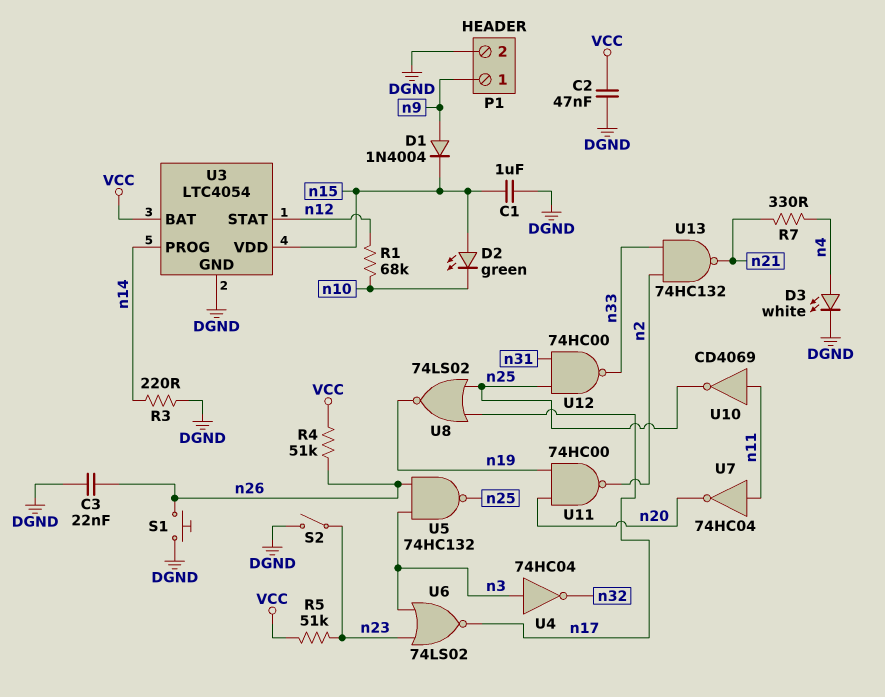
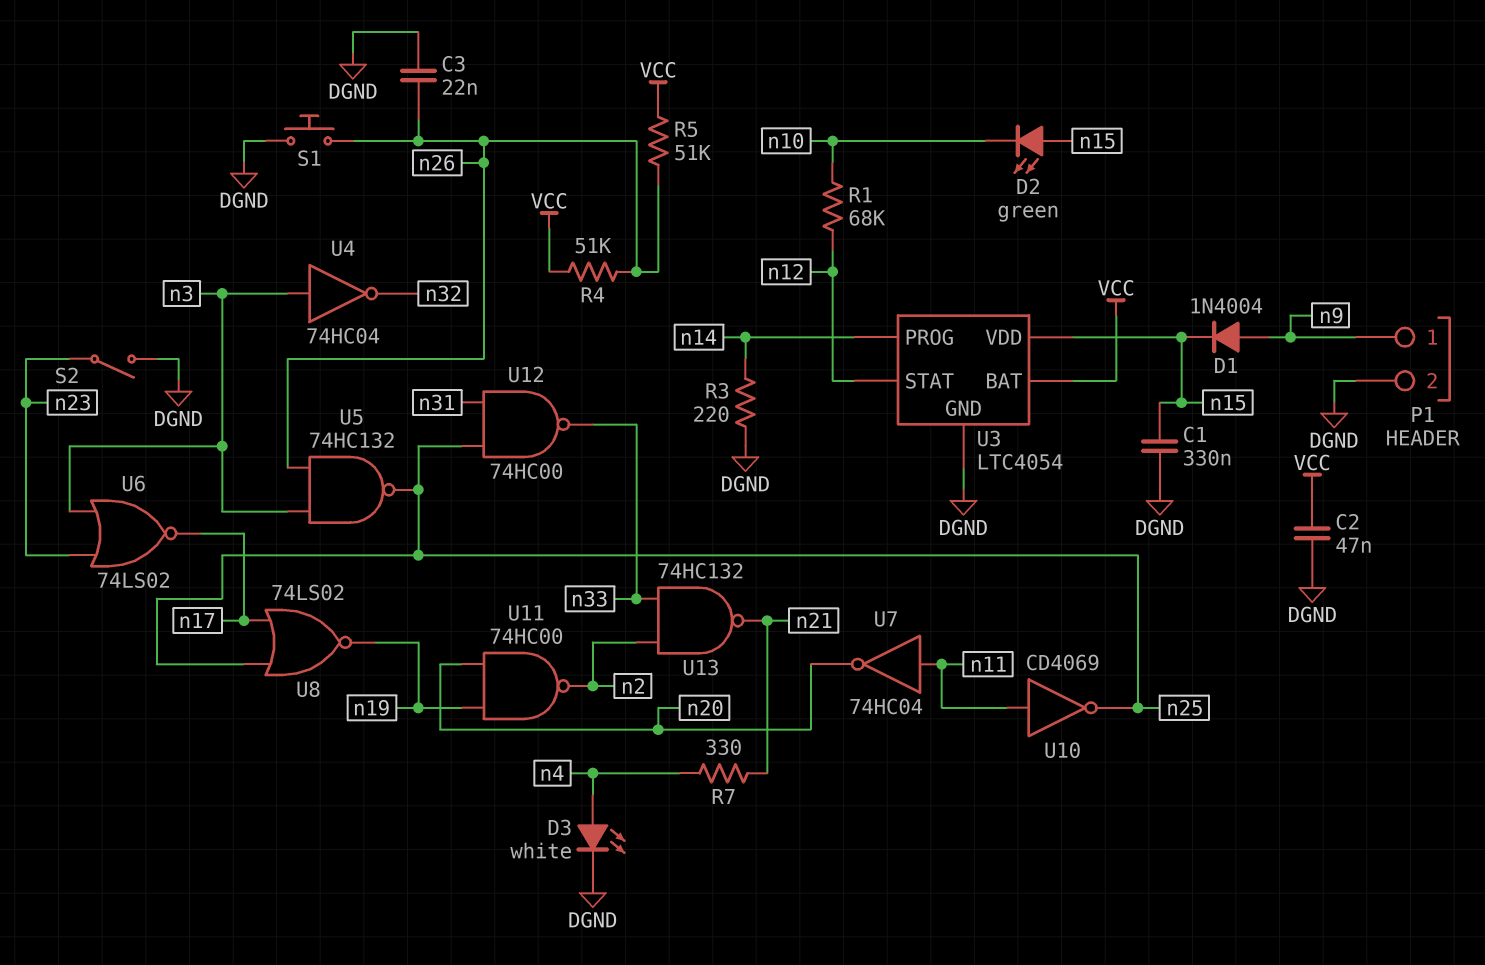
C1: 1uF (DGND, n15) -> 330nF (DGND, n15)
R5: 51k (VCC, n23) -> 51k (VCC, n26)

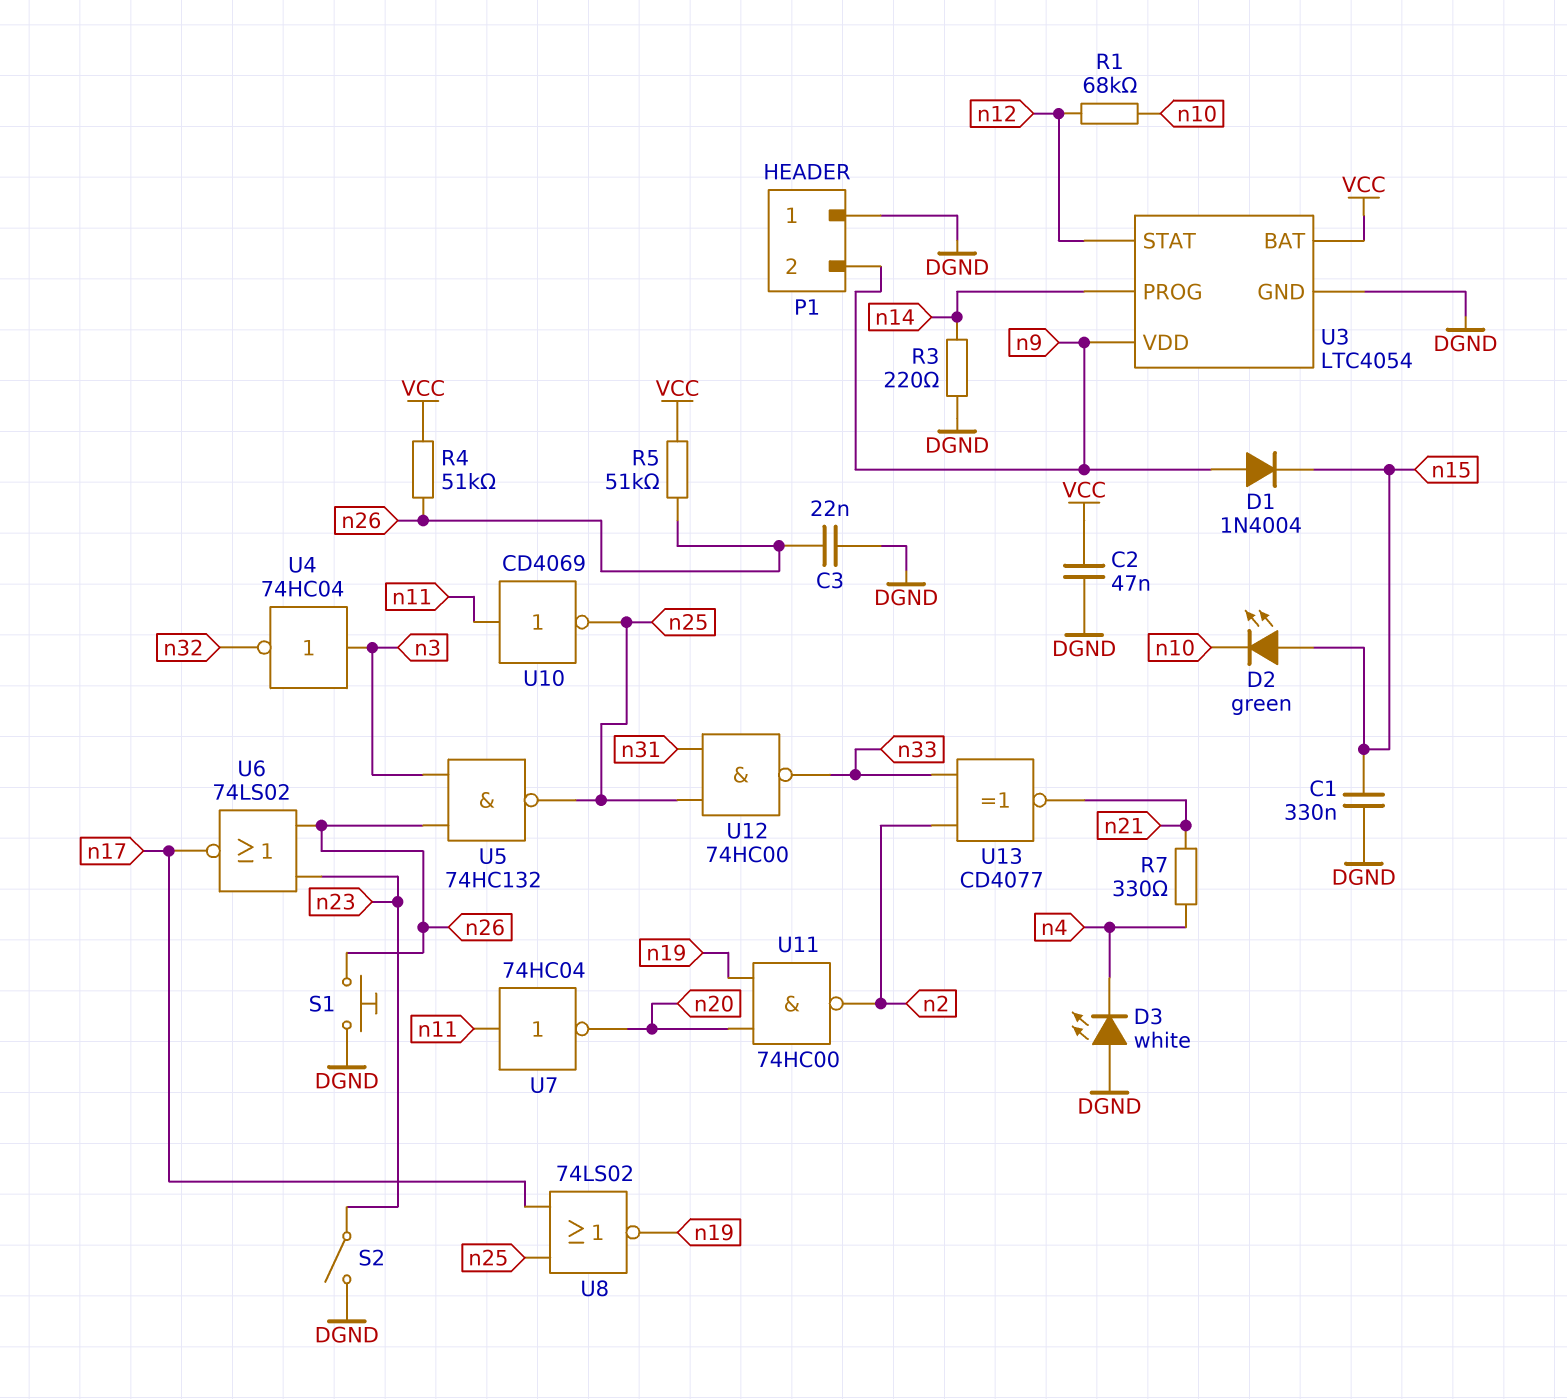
D3: LED white (A n4, K DGND) -> LED white (A DGND, K n4)
P1 pin 1: n9 -> DGND
P1 pin 2: DGND -> n9
U3 pin VDD: n15 -> n9
U6: NOR 74LS02 (in n3, in n23, out n17) -> NOR 74LS02 (in n23, in n26, out n17)
U13: NAND 74HC132 (in n2, in n33, out n21) -> XNOR CD4077 (in n2, in n33, out n21)

